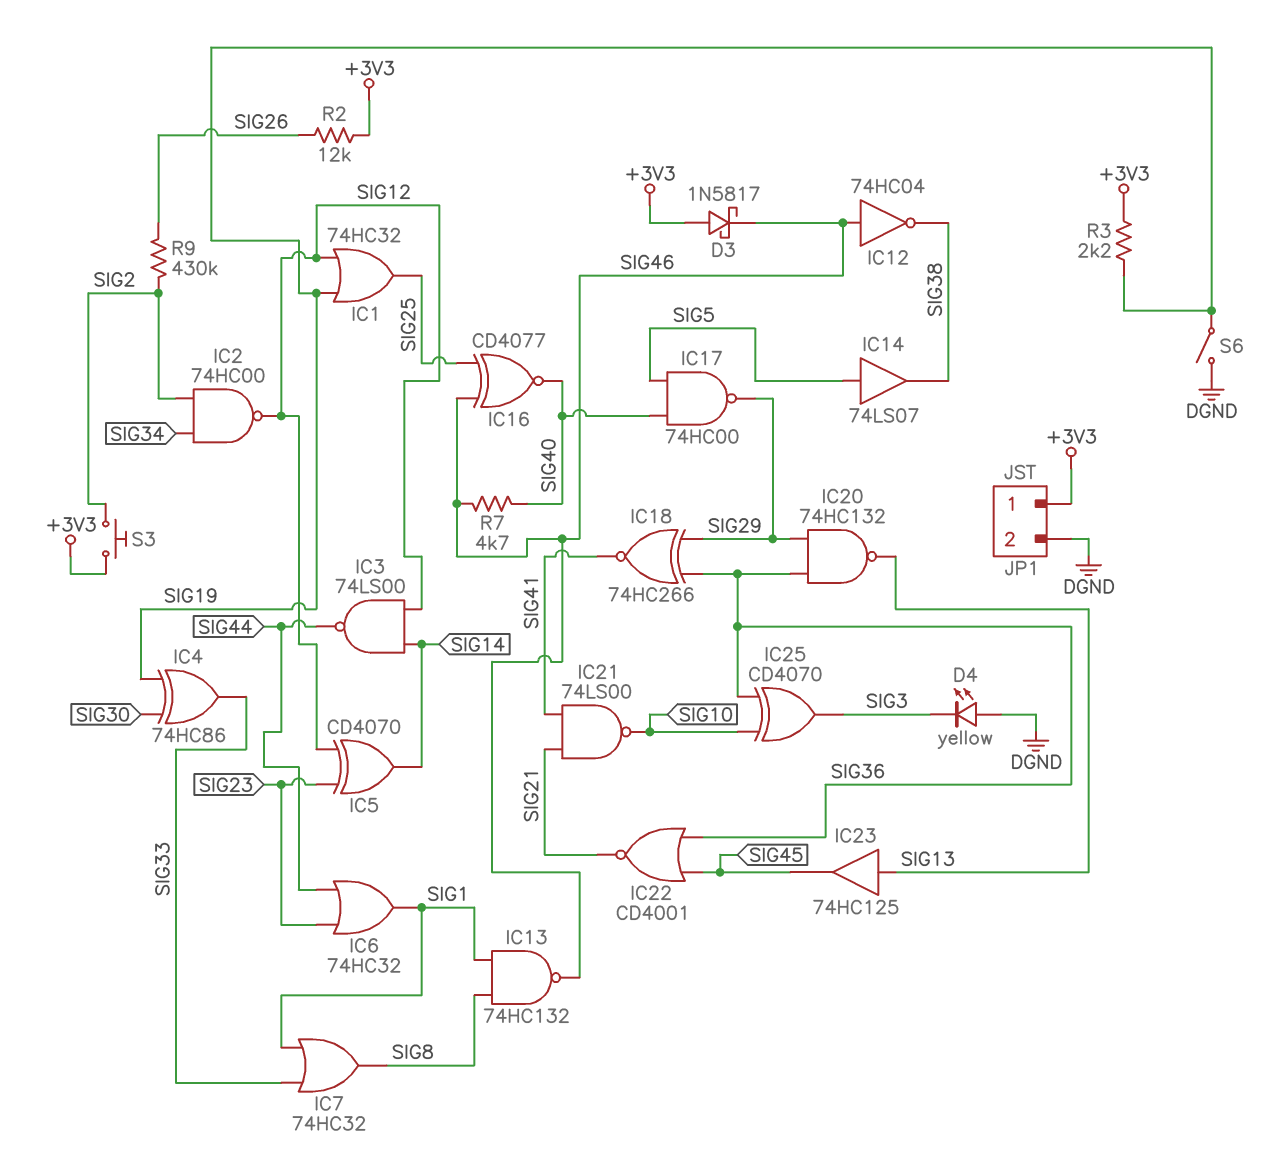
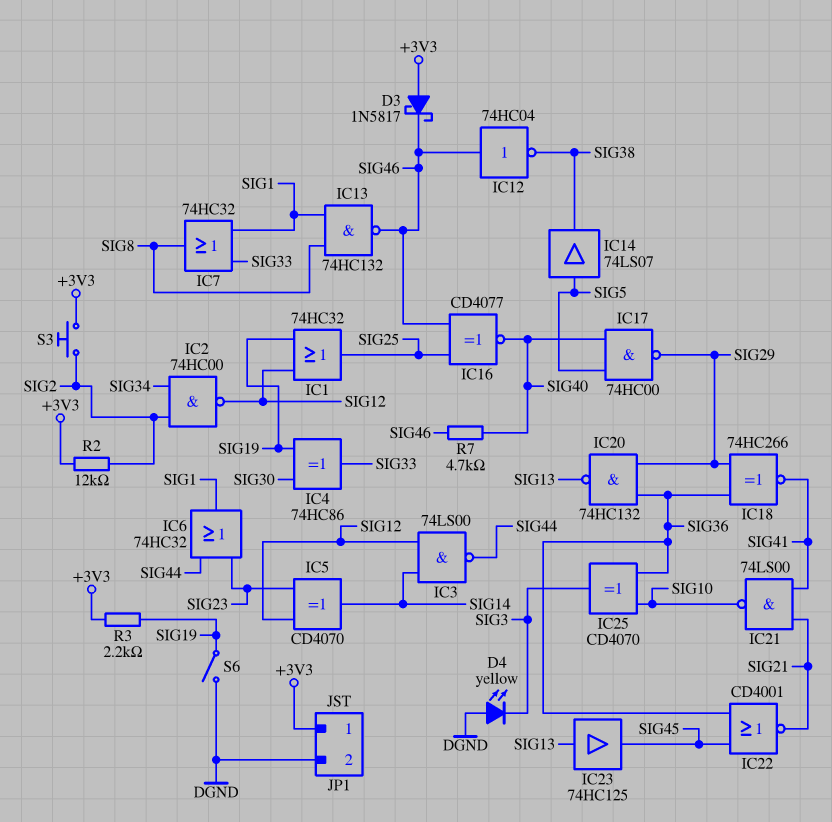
R2: 12k (+3V3, SIG26) -> 12k (+3V3, SIG2)
R9: 430k (SIG2, SIG26) -> none

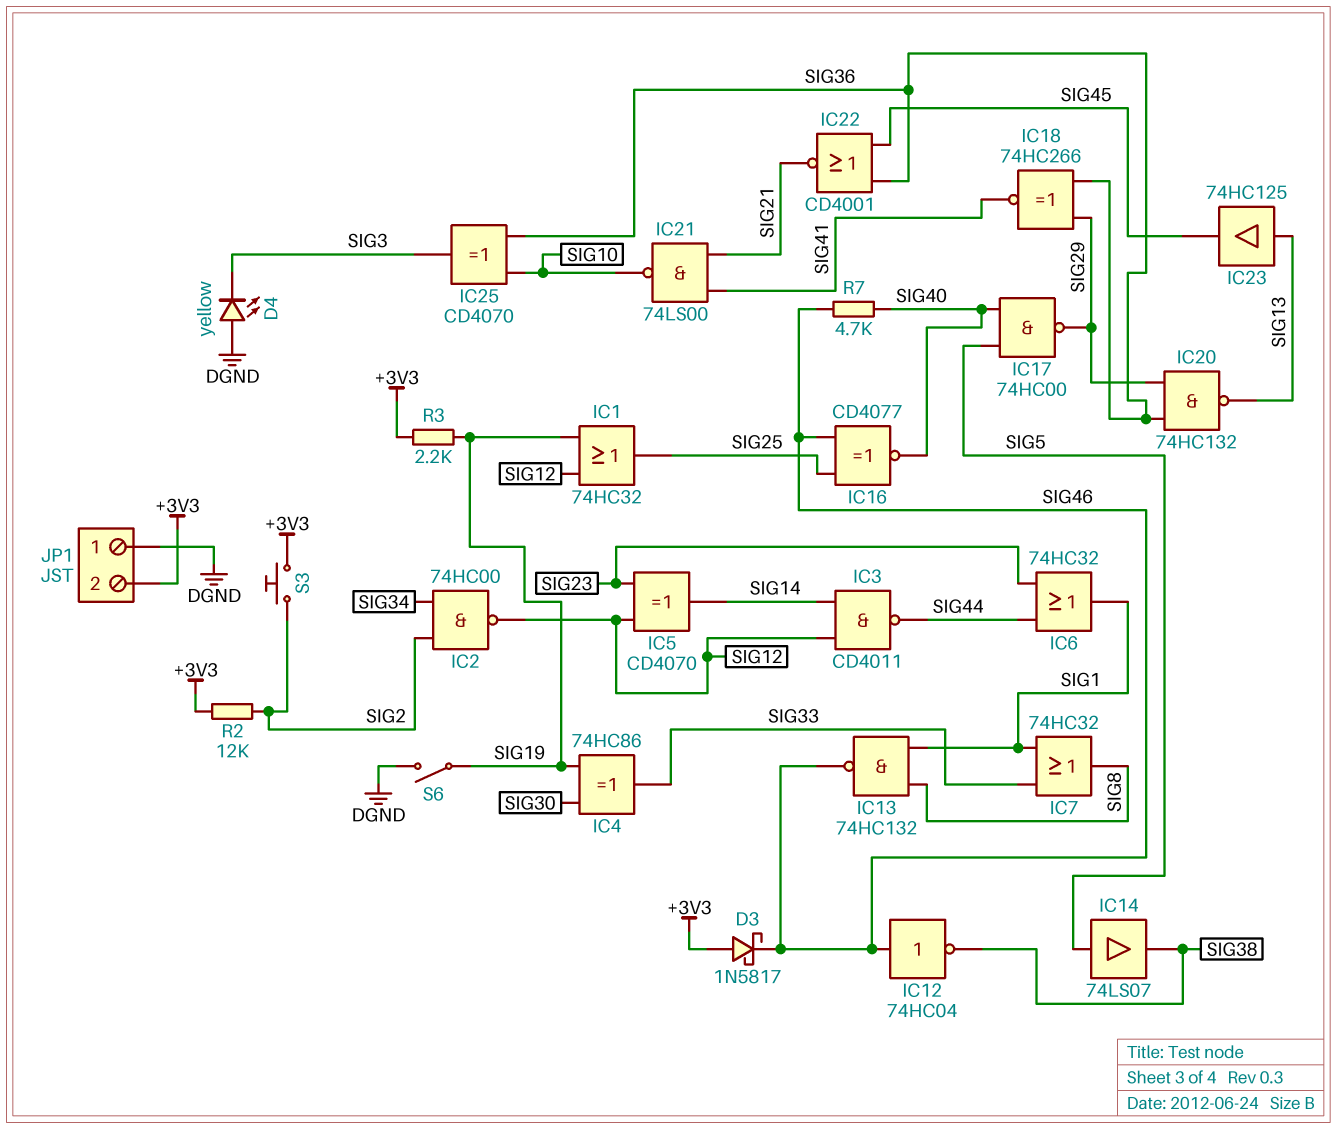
IC3: NAND 74LS00 (in SIG12, in SIG14, out SIG44) -> NAND CD4011 (in SIG12, in SIG14, out SIG44)
JP1 pin 1: +3V3 -> DGND
JP1 pin 2: DGND -> +3V3

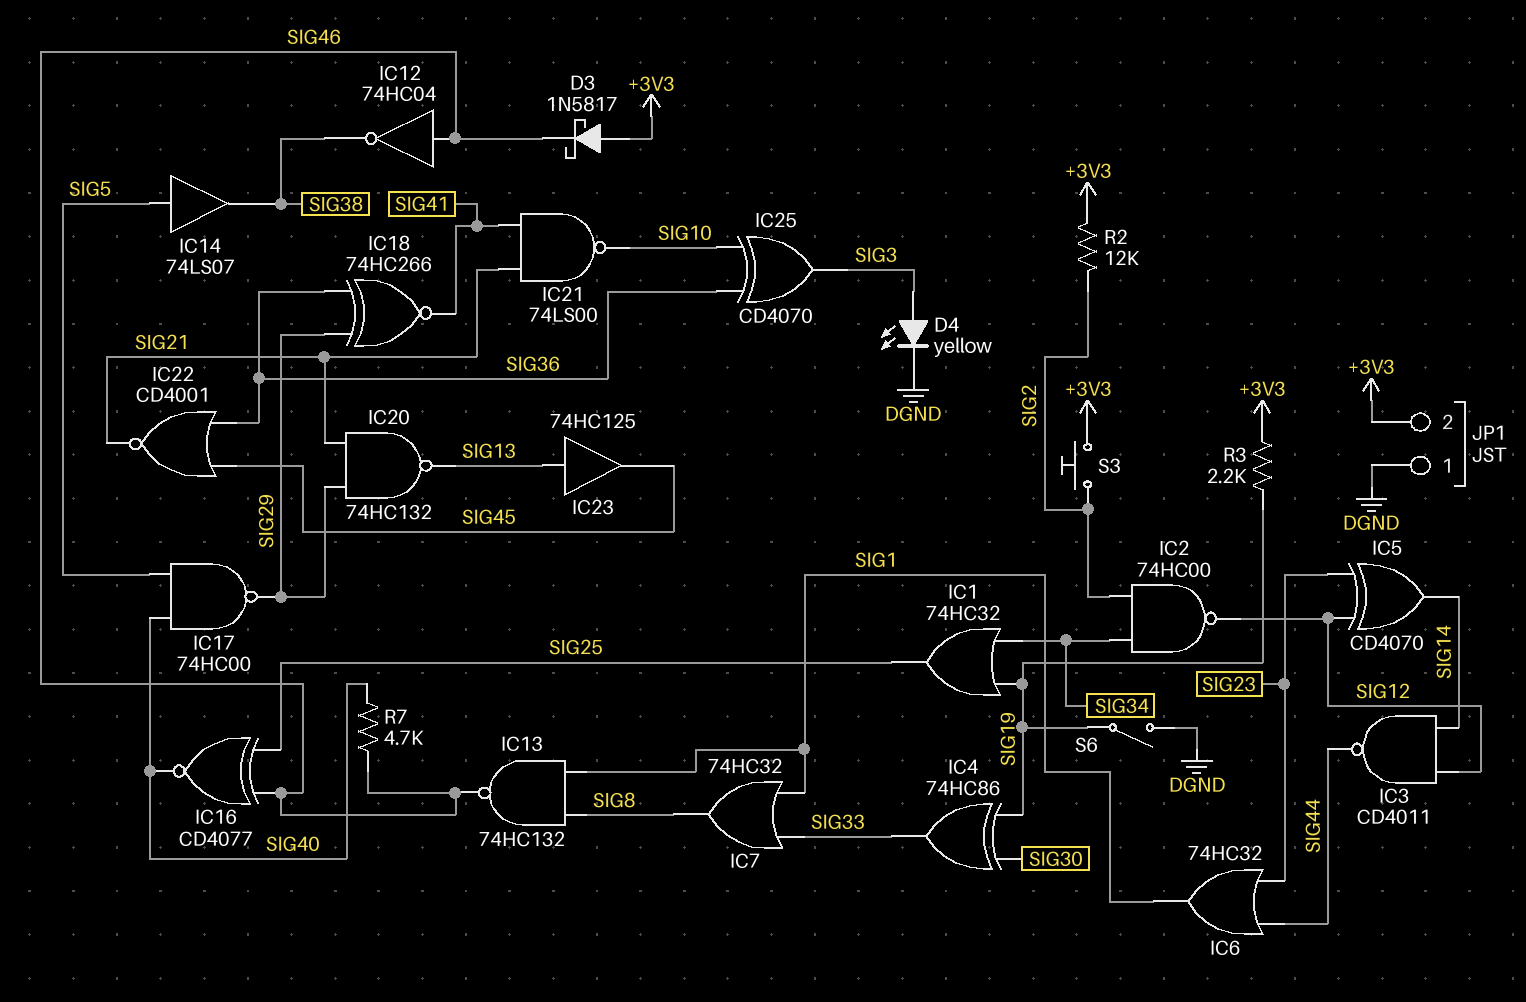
D4: LED yellow (A DGND, K SIG3) -> LED yellow (A SIG3, K DGND)
IC1: OR 74HC32 (in SIG12, in SIG19, out SIG25) -> OR 74HC32 (in SIG19, in SIG34, out SIG25)
IC20: NAND 74HC132 (in SIG29, in SIG36, out SIG13) -> NAND 74HC132 (in SIG21, in SIG29, out SIG13)

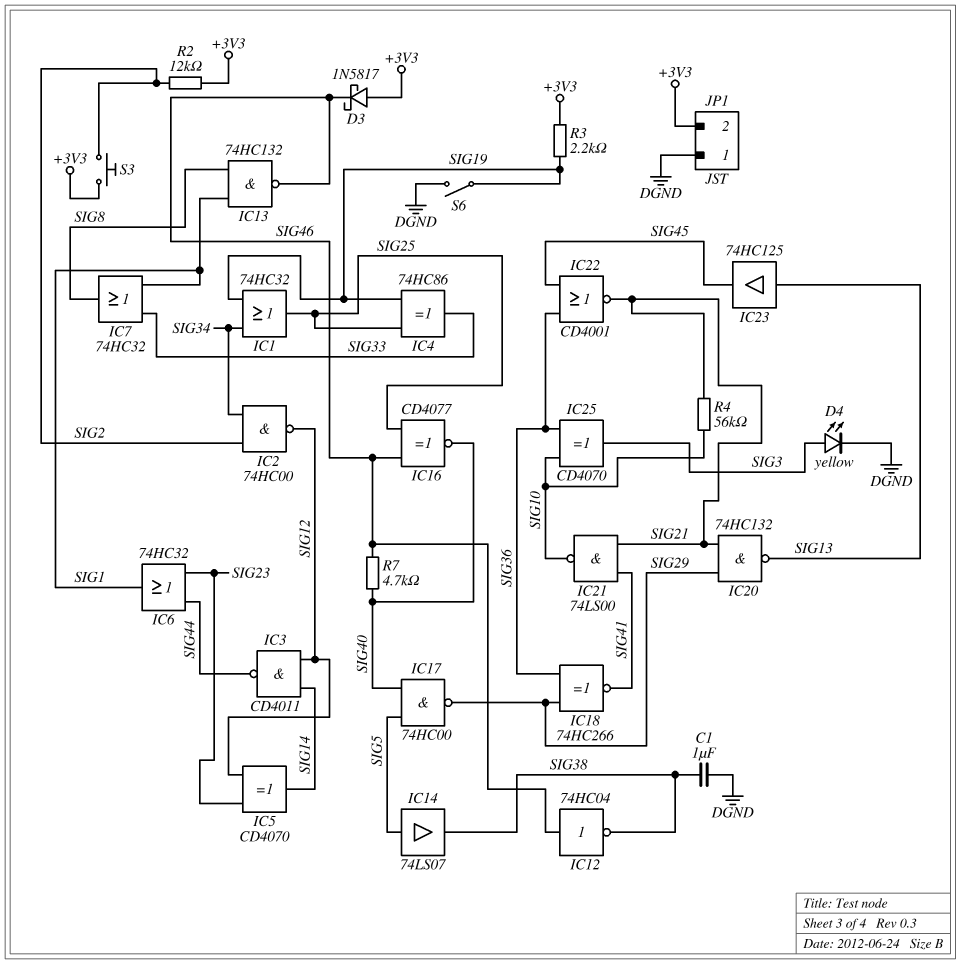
C1: none -> 1uF (DGND, SIG38)
IC4: XOR 74HC86 (in SIG19, in SIG30, out SIG33) -> XOR 74HC86 (in SIG19, in SIG25, out SIG33)
R4: none -> 56k (SIG10, SIG21)

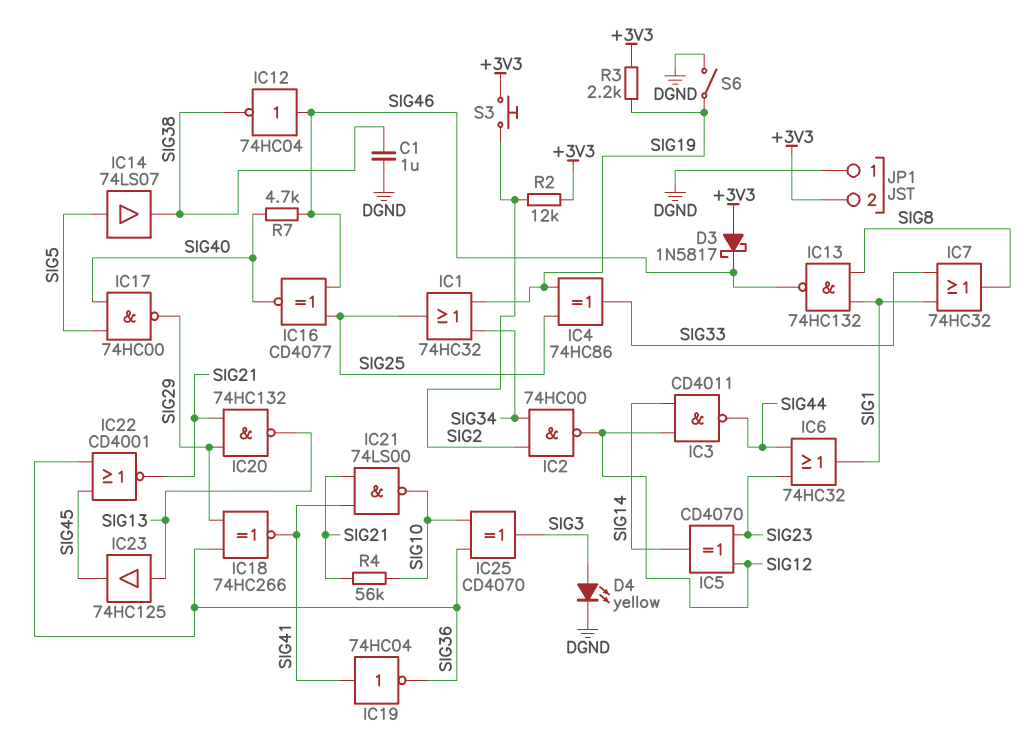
IC19: none -> NOT 74HC04 (in SIG41, out SIG36)

